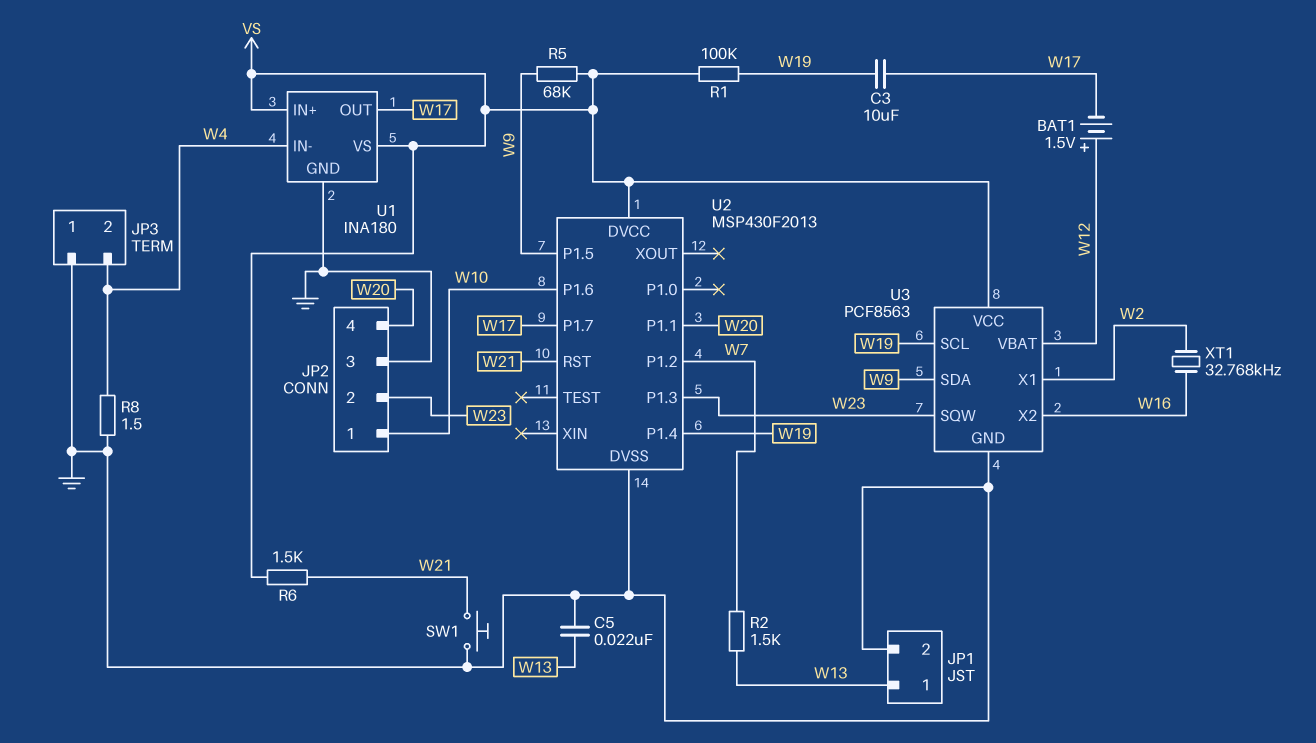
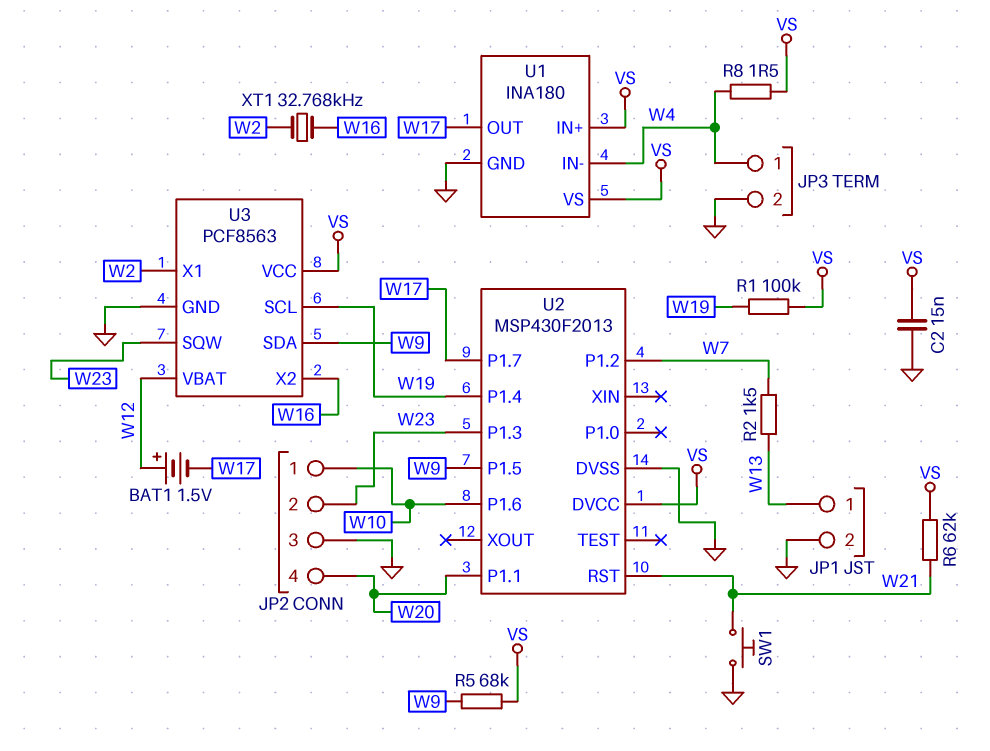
C2: none -> 15nF (GND, VS)
C3: 10uF (W17, W19) -> none
C5: 22nF (GND, W13) -> none
JP3 pin 1: GND -> W4
JP3 pin 2: W4 -> GND
R6: 1.5k (VS, W21) -> 62k (VS, W21)
R8: 1.5 (GND, W4) -> 1.5 (VS, W4)

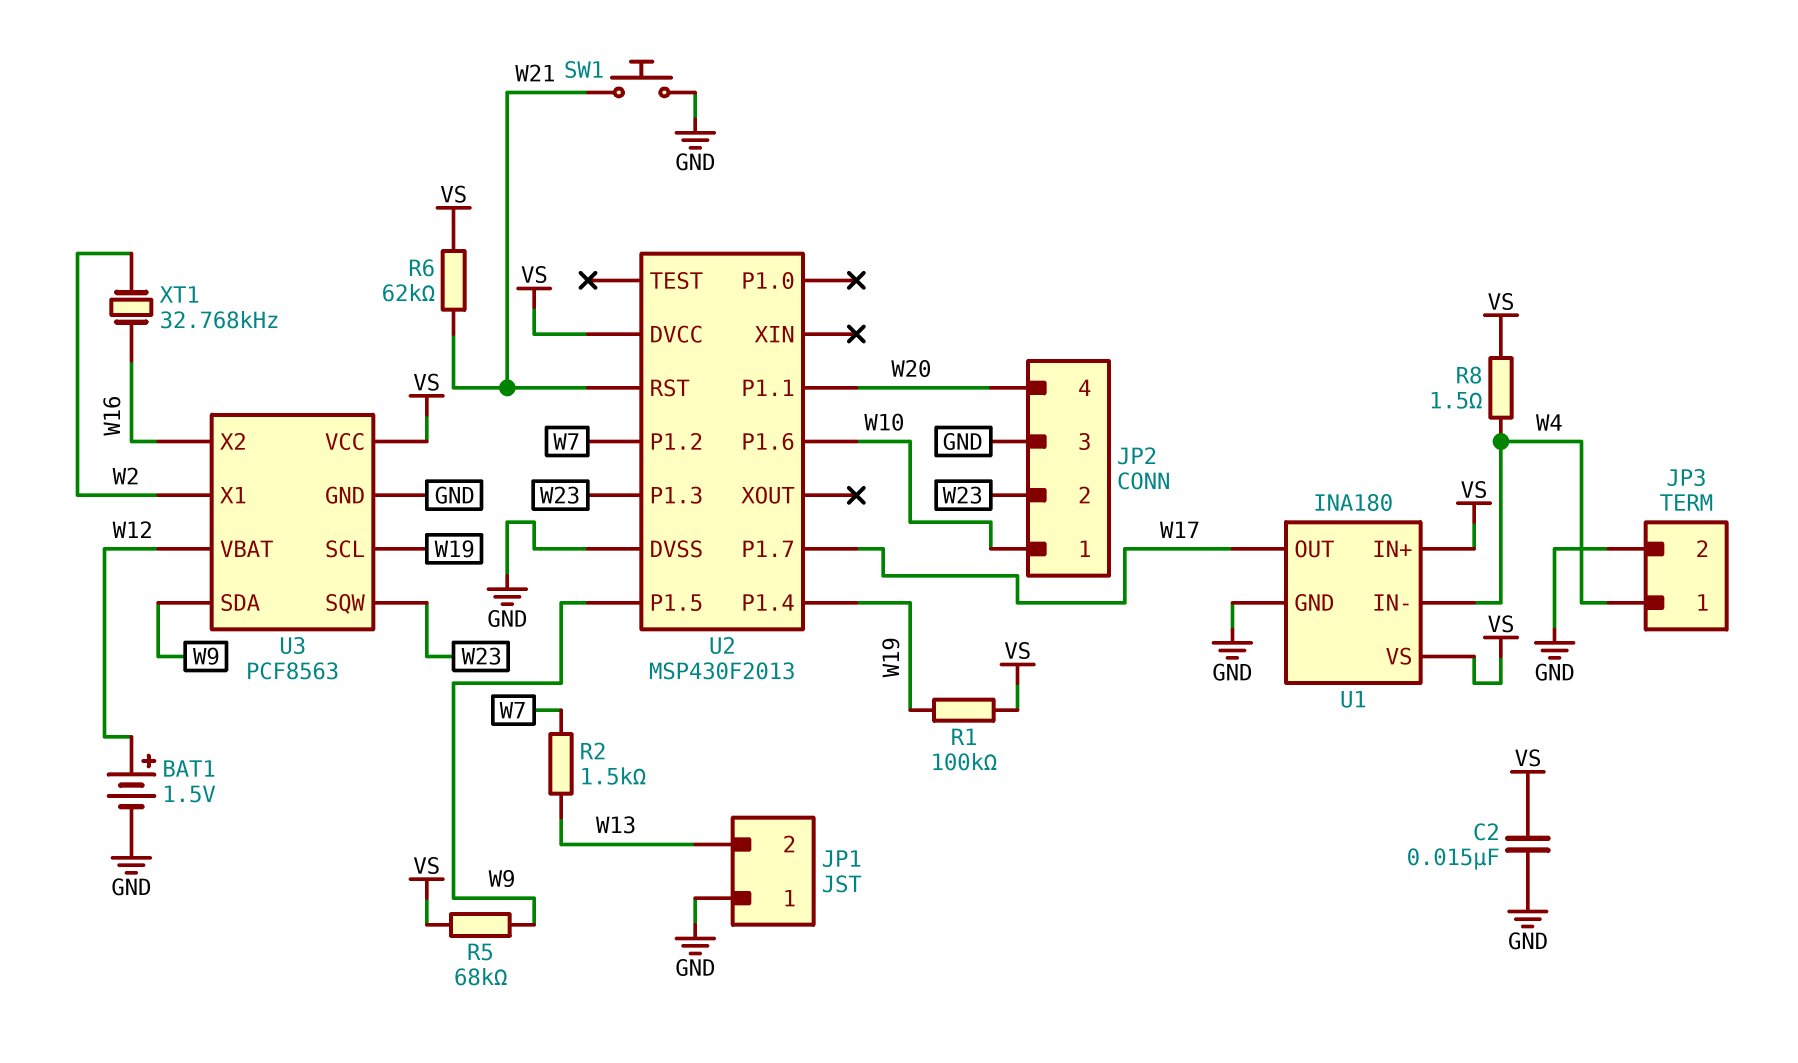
BAT1: 1.5V (plus W12, minus W17) -> 1.5V (plus W12, minus GND)
JP1 pin 1: W13 -> GND
JP1 pin 2: GND -> W13

